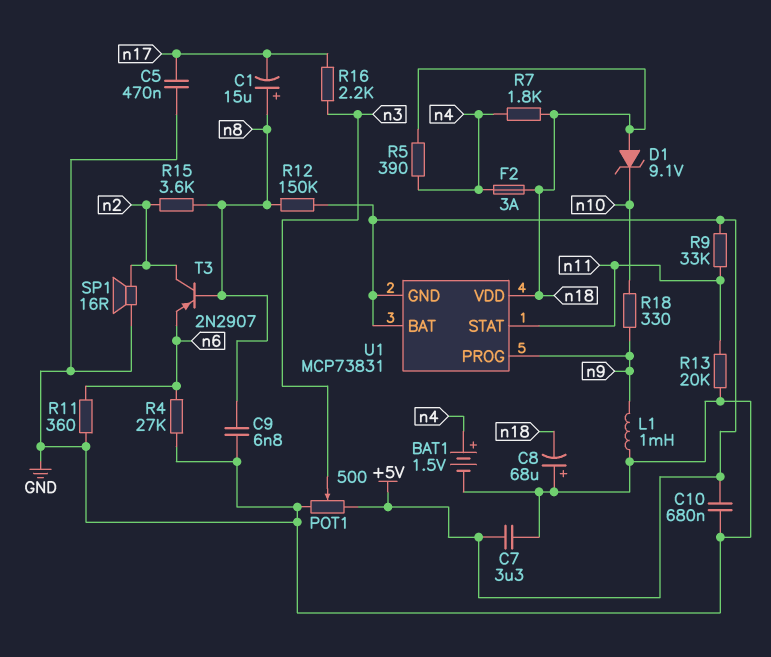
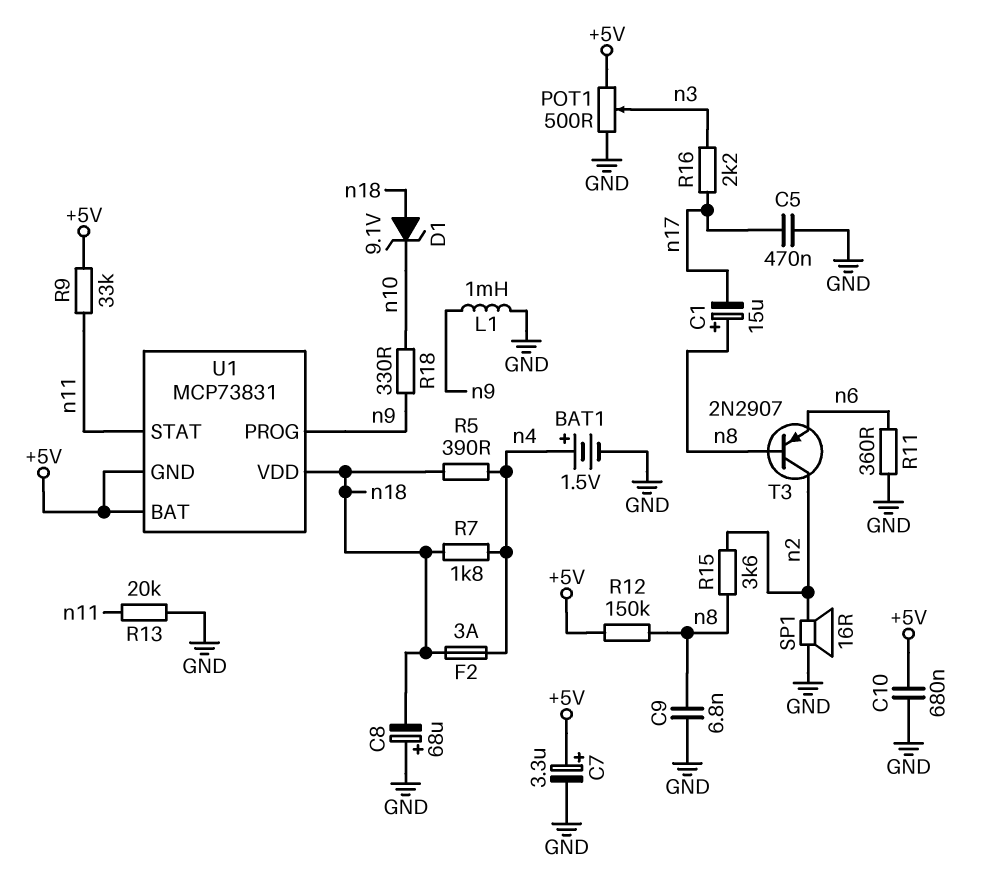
C7: 3.3uF (+5V, GND) -> 3.3uF (plus +5V, minus GND)
R4: 27k (GND, n6) -> none

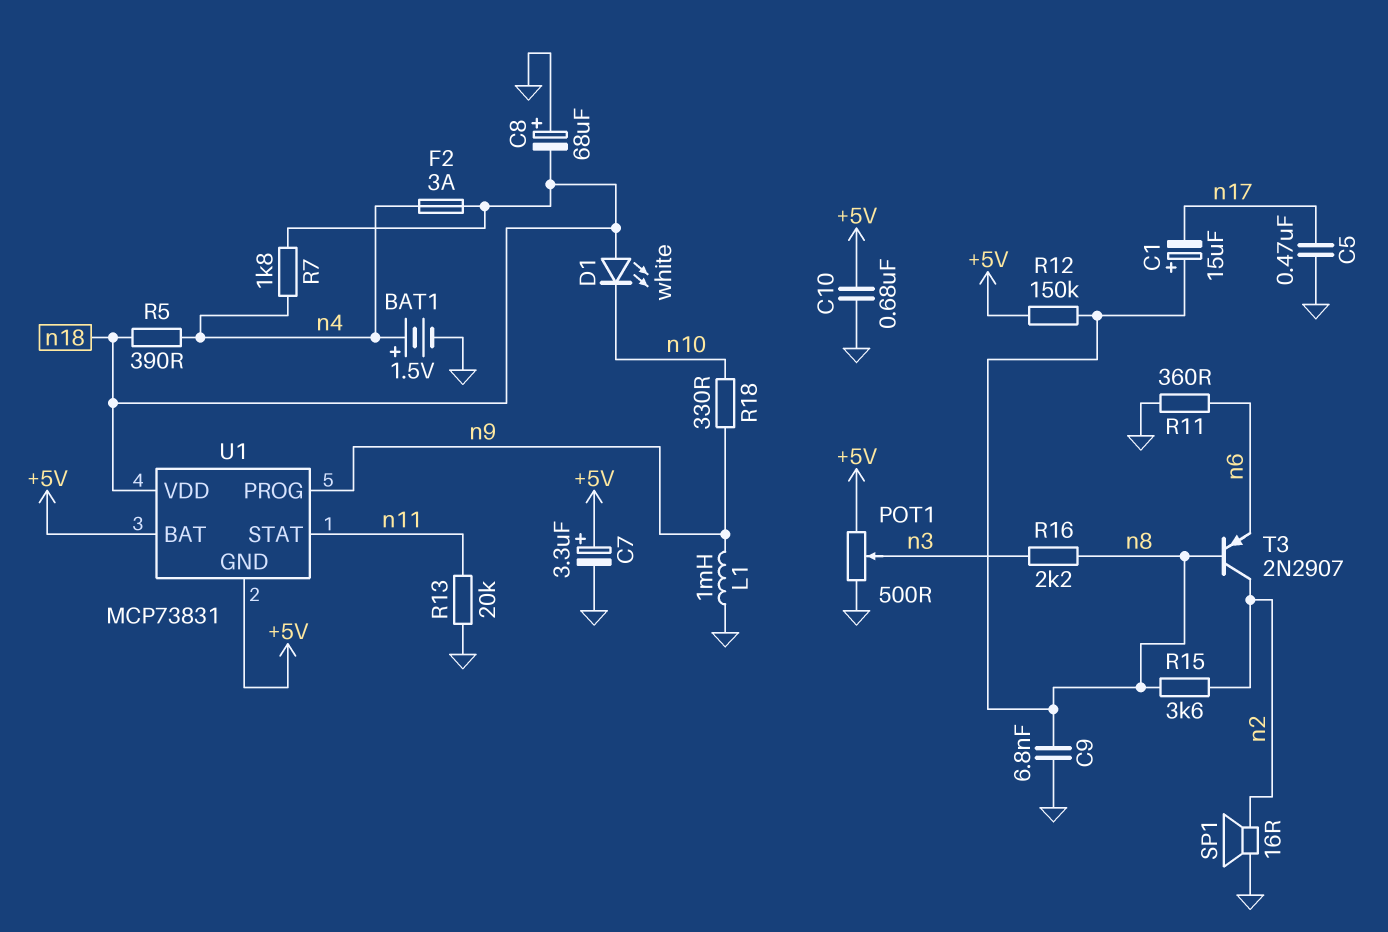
D1: zener 9.1V (A n18, K n10) -> LED white (A n18, K n10)
R9: 33k (+5V, n11) -> none
R16: 2.2k (n3, n17) -> 2.2k (n3, n8)

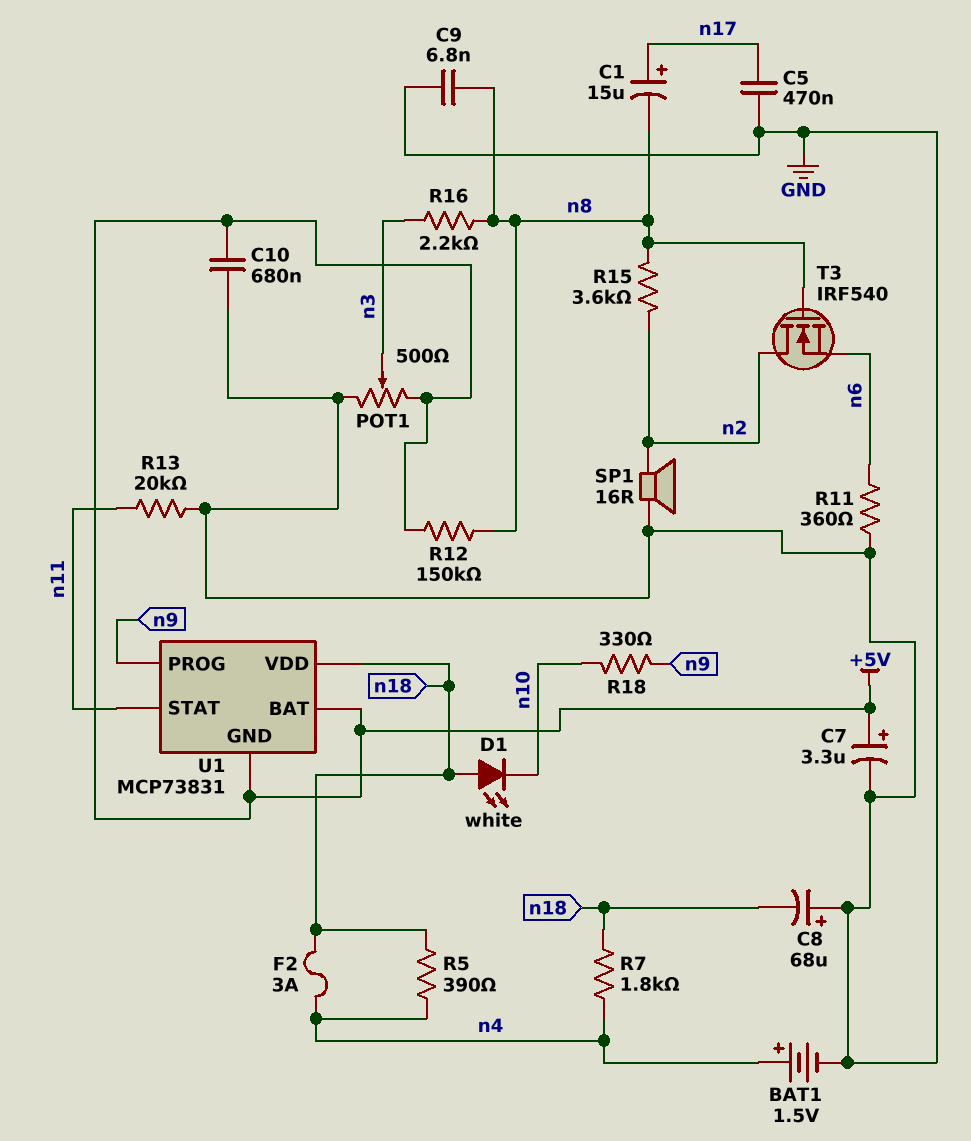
C1: 15uF (plus n8, minus n17) -> 15uF (plus n17, minus n8)
L1: 1mH (GND, n9) -> none
T3: PNP 2N2907 (B n8, C n2, E n6) -> NMOS IRF540 (G n8, D n2, S n6)

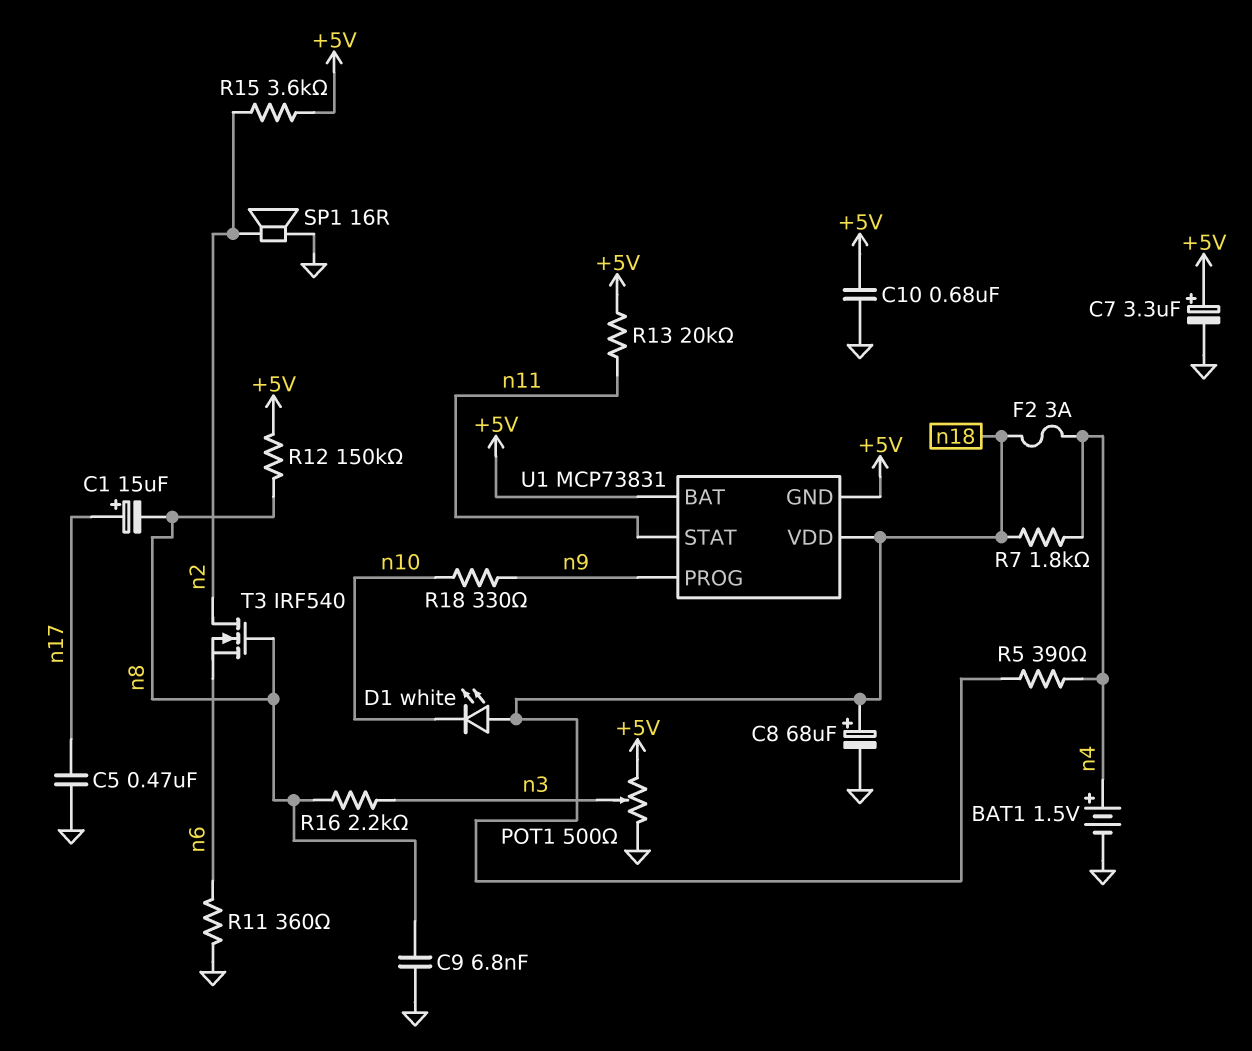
C8: 68uF (plus GND, minus n18) -> 68uF (plus n18, minus GND)
R13: 20k (GND, n11) -> 20k (+5V, n11)
R15: 3.6k (n2, n8) -> 3.6k (+5V, n2)

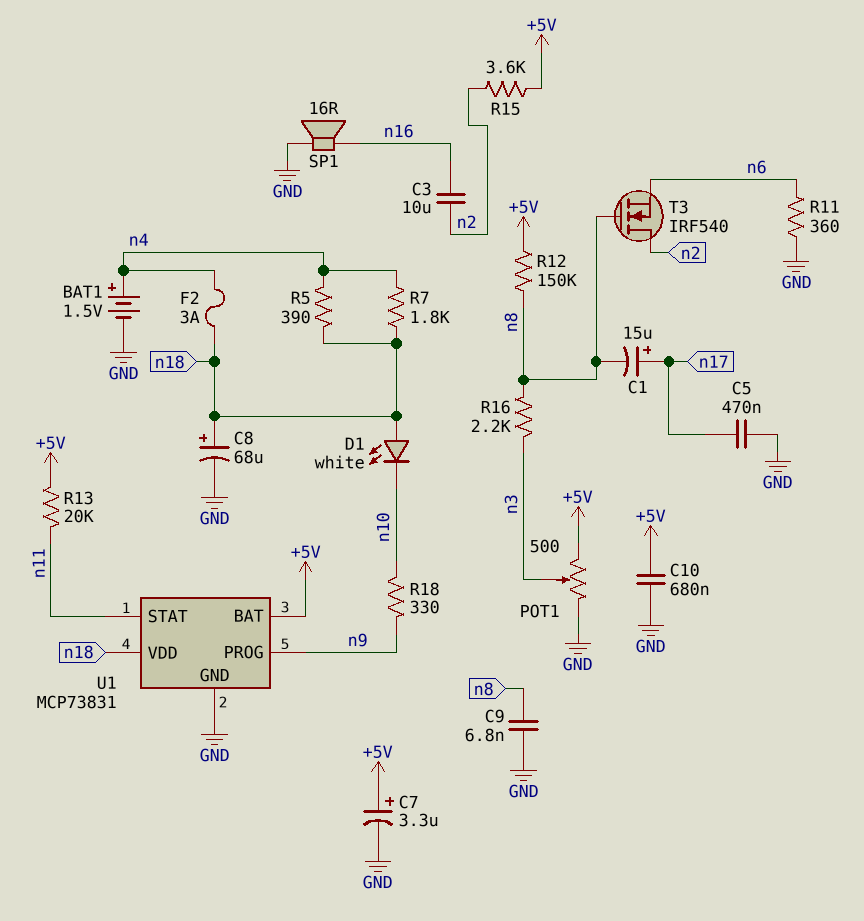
C3: none -> 10uF (n2, n16)
SP1: speaker 16R (GND, n2) -> speaker 16R (GND, n16)
U1 pin GND: +5V -> GND

